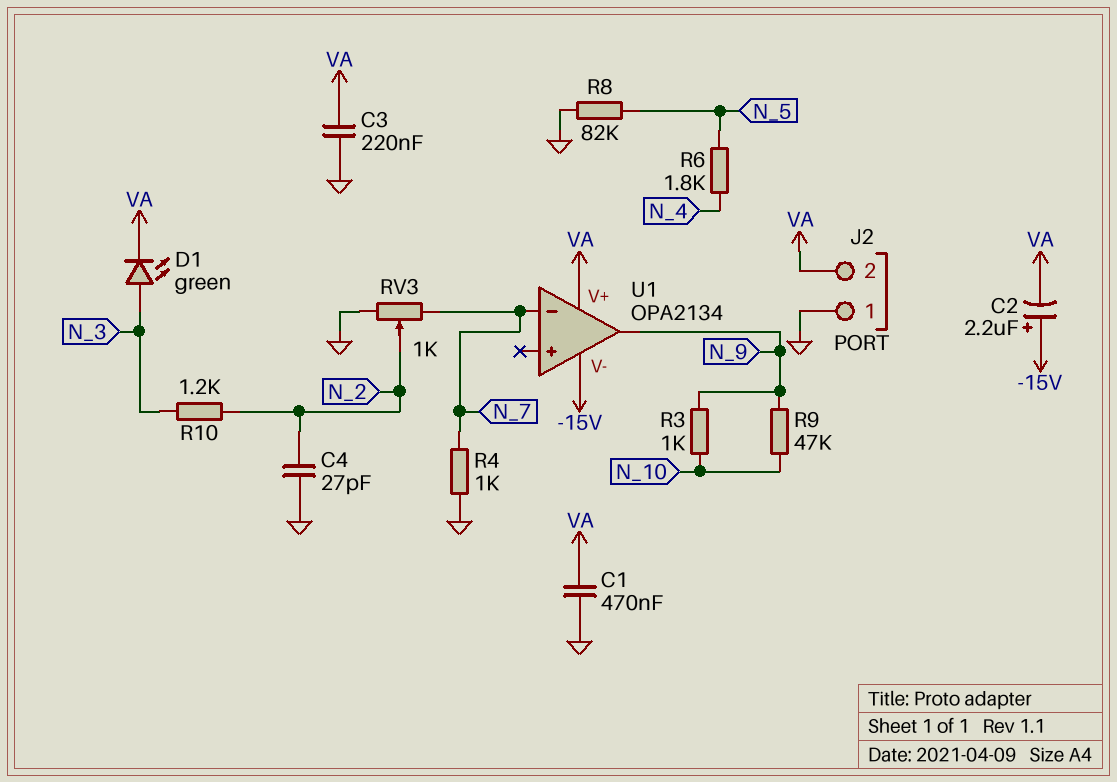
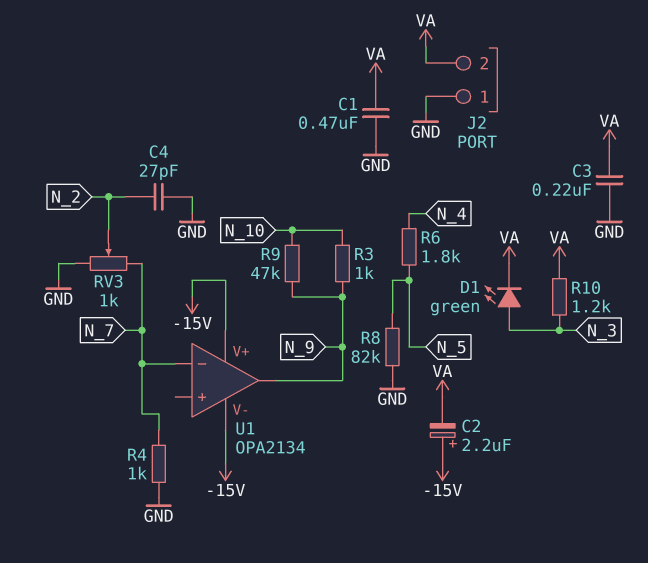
R10: 1.2k (N_2, N_3) -> 1.2k (N_3, VA)
U1 pin V+: VA -> -15V

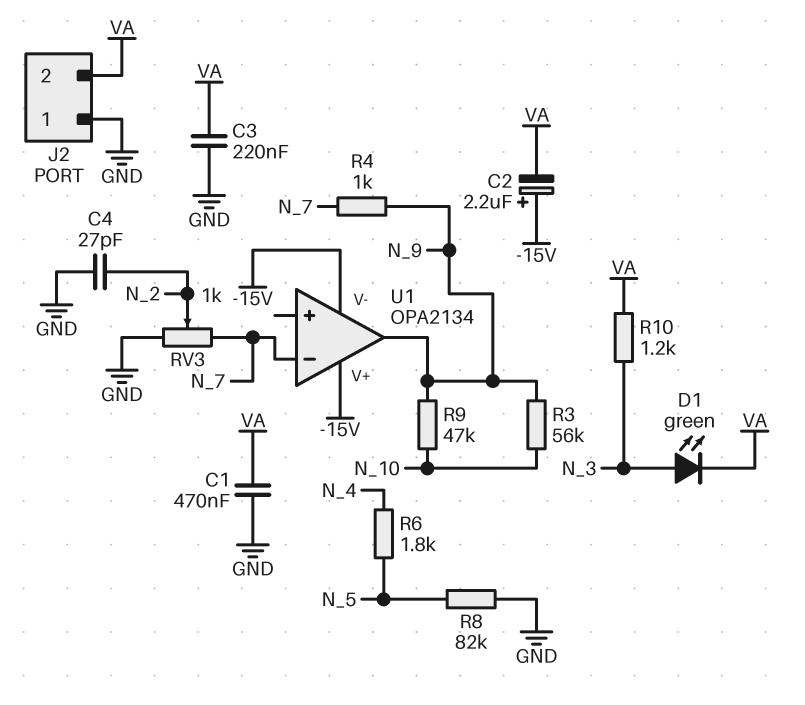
R3: 1k (N_9, N_10) -> 56k (N_9, N_10)
R4: 1k (GND, N_7) -> 1k (N_7, N_9)

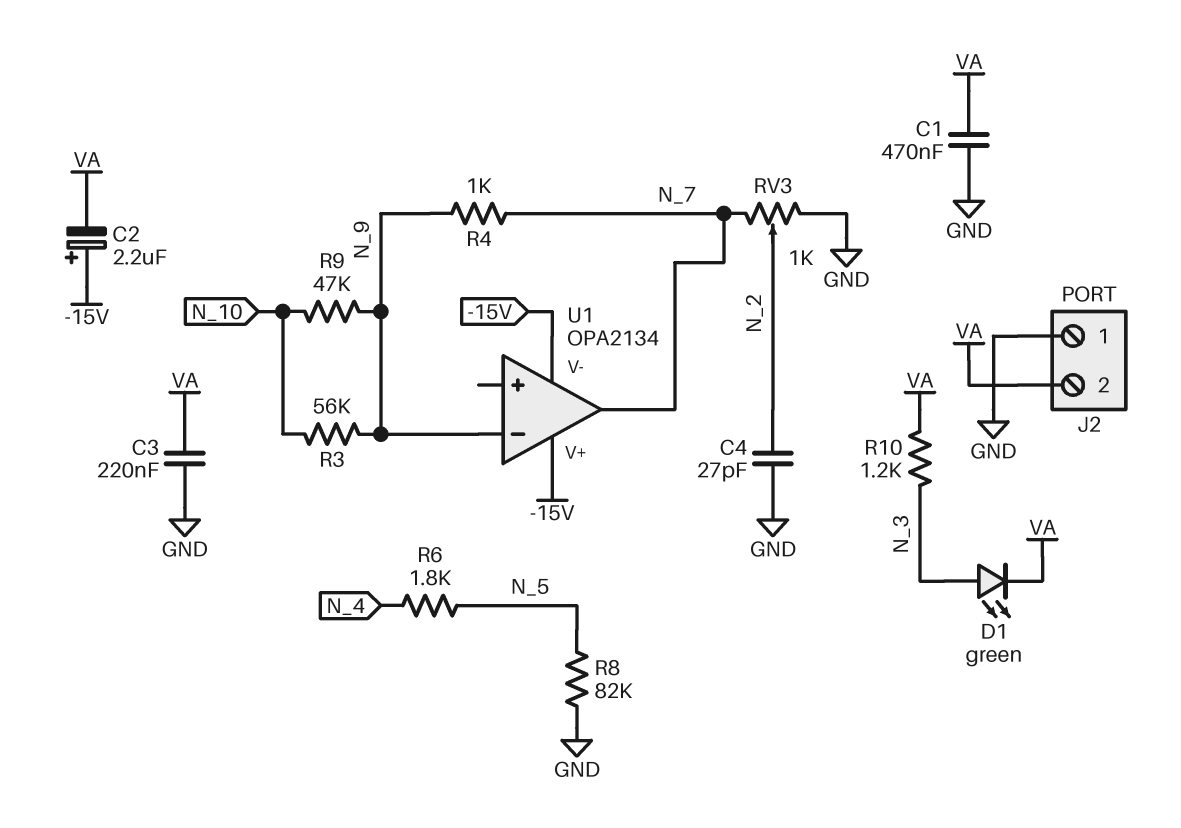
U1 pin in-: N_7 -> N_9
U1 pin out: N_9 -> N_7

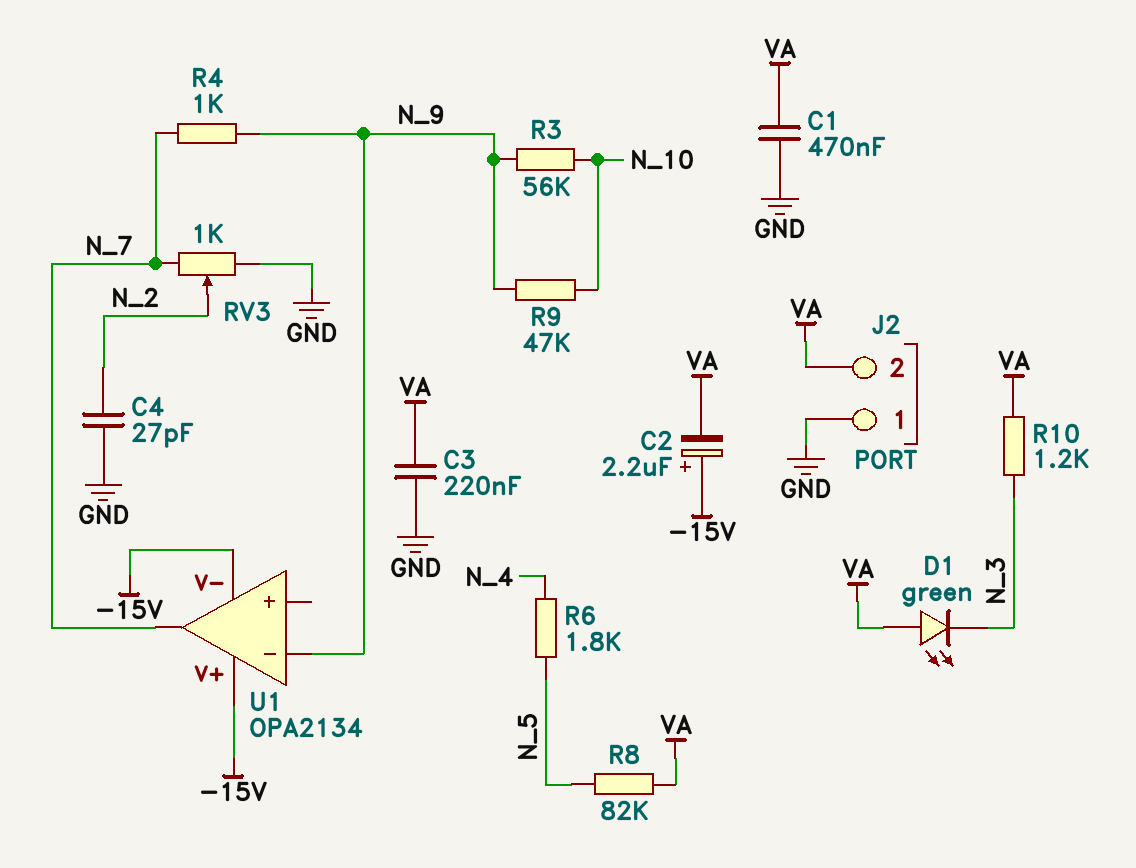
D1: LED green (A N_3, K VA) -> LED green (A VA, K N_3)
R8: 82k (GND, N_5) -> 82k (N_5, VA)

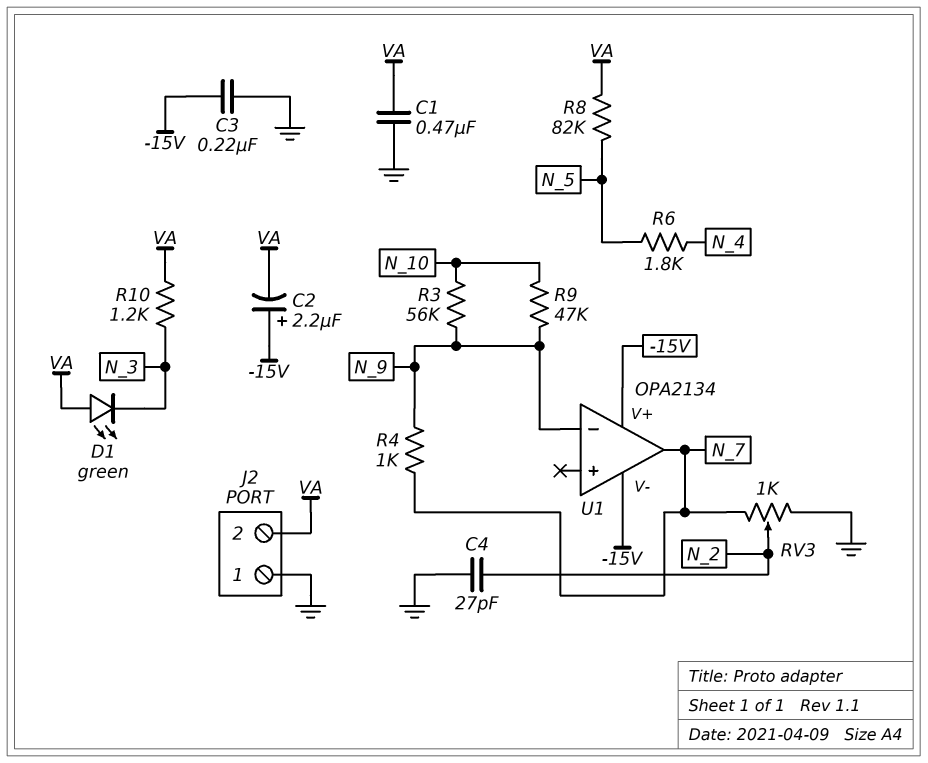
C3: 220nF (GND, VA) -> 220nF (-15V, GND)

